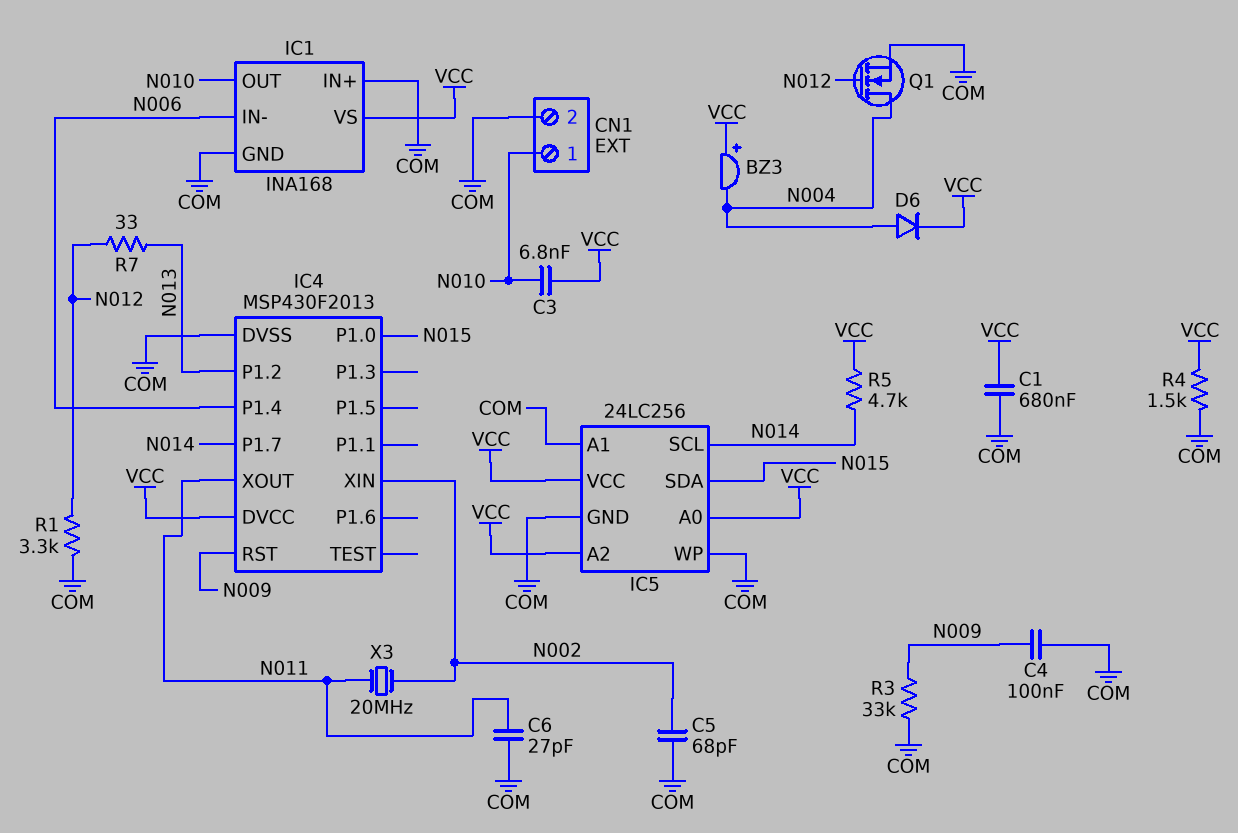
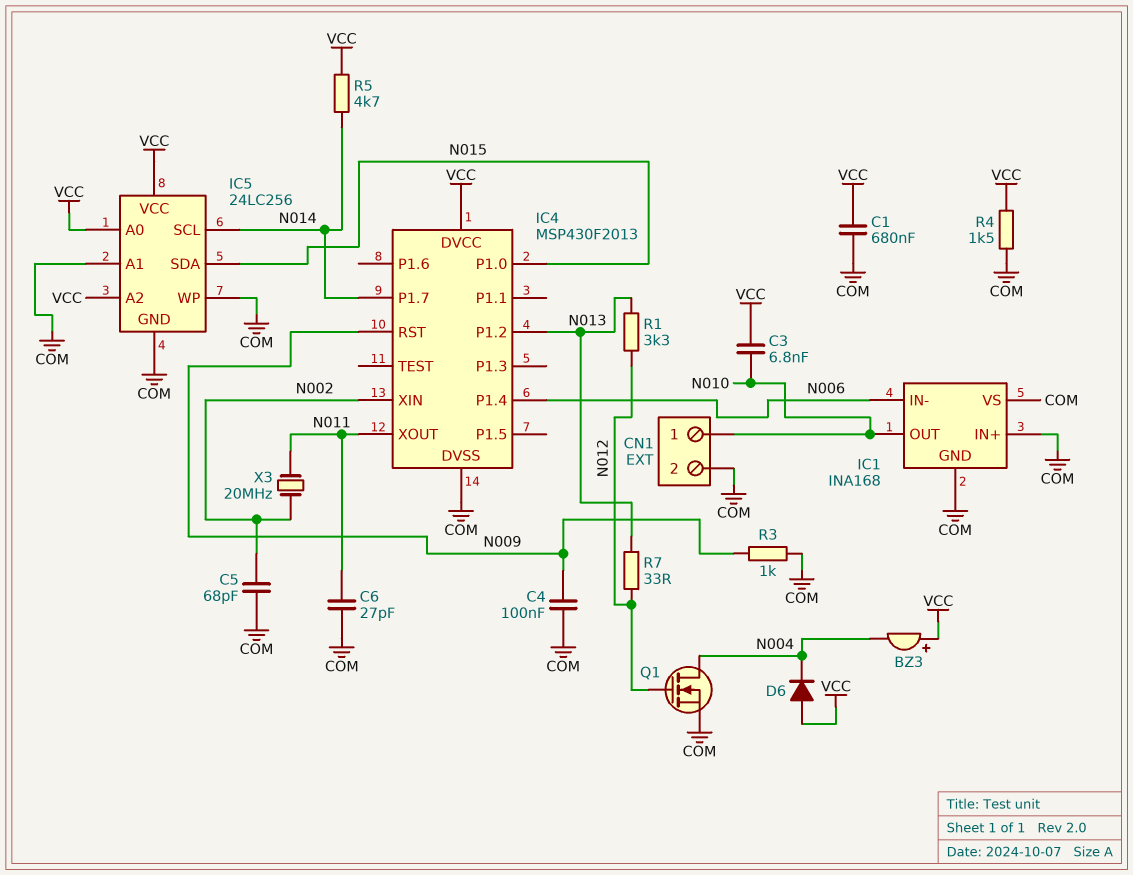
D6: diode (A N004, K VCC) -> diode (A VCC, K N004)
IC1 pin VS: VCC -> COM
R1: 3.3k (COM, N012) -> 3.3k (N012, N013)
R3: 33k (COM, N009) -> 1k (COM, N009)

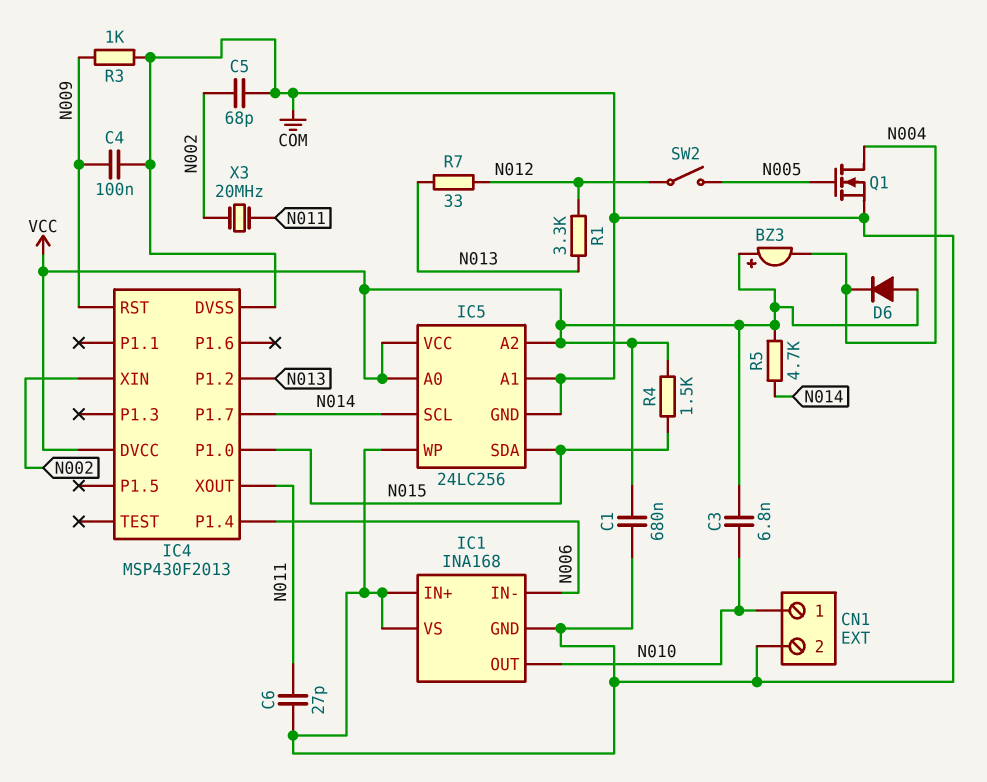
Q1: NMOS (G N012, D N004, S COM) -> NMOS (G N005, D N004, S COM)
R4: 1.5k (COM, VCC) -> 1.5k (N015, VCC)
SW2: none -> switch (N005, N012)

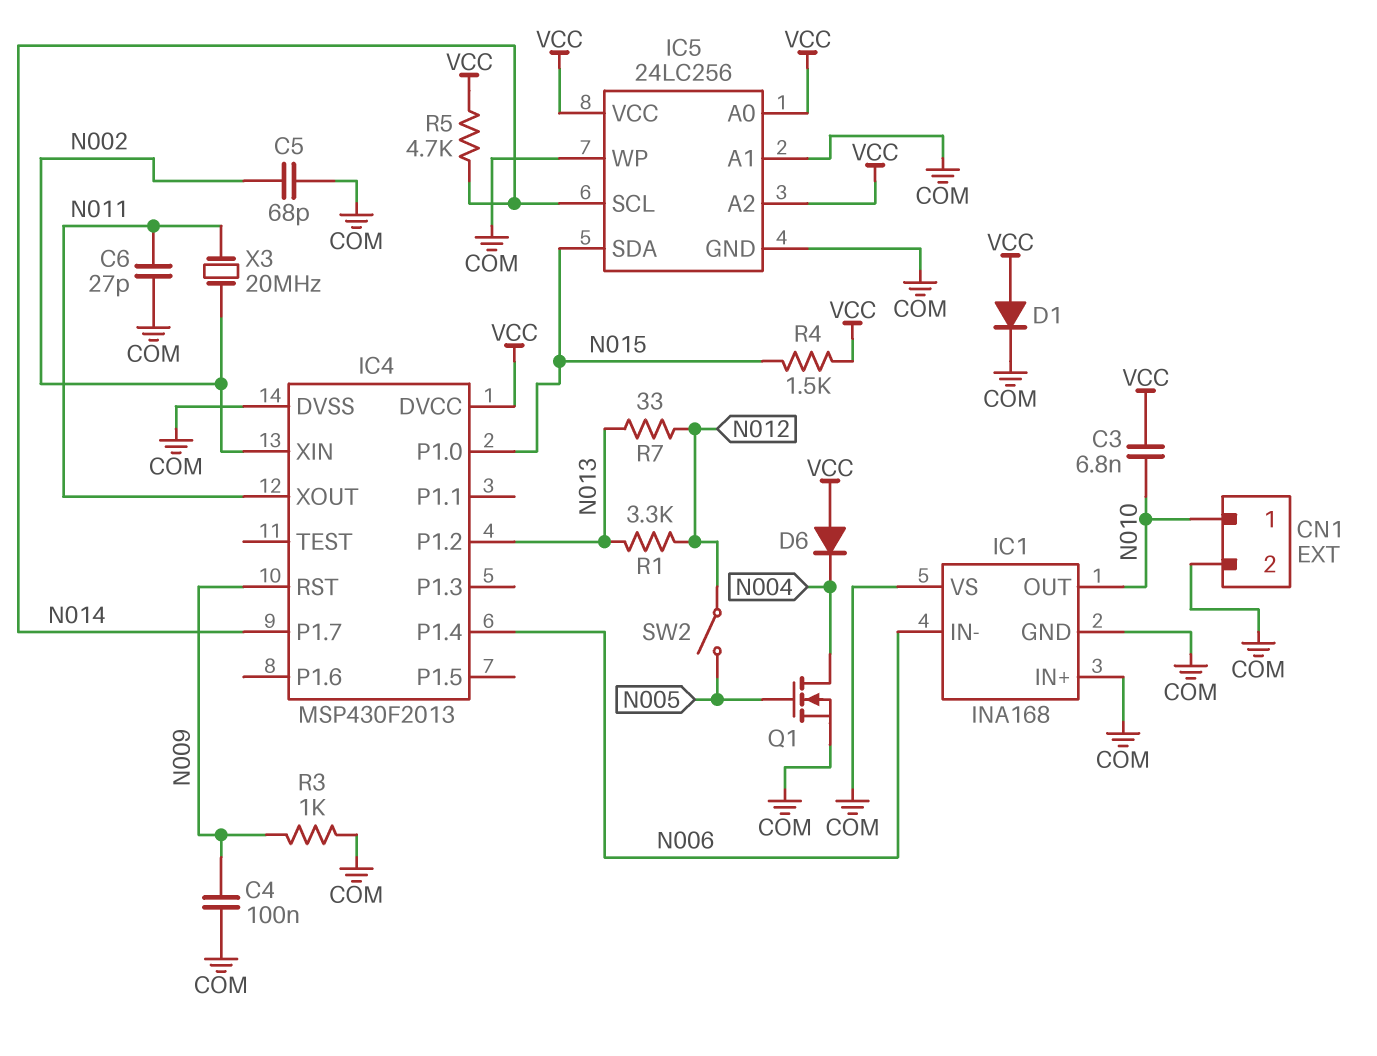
BZ3: buzzer (plus VCC, minus N004) -> none
C1: 680nF (COM, VCC) -> none
D1: none -> diode (A VCC, K COM)

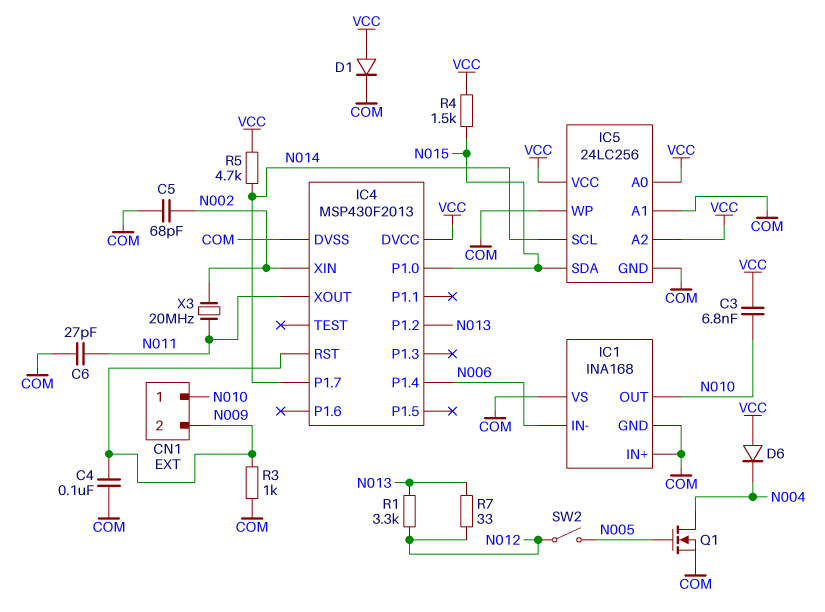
CN1 pin 2: COM -> N009

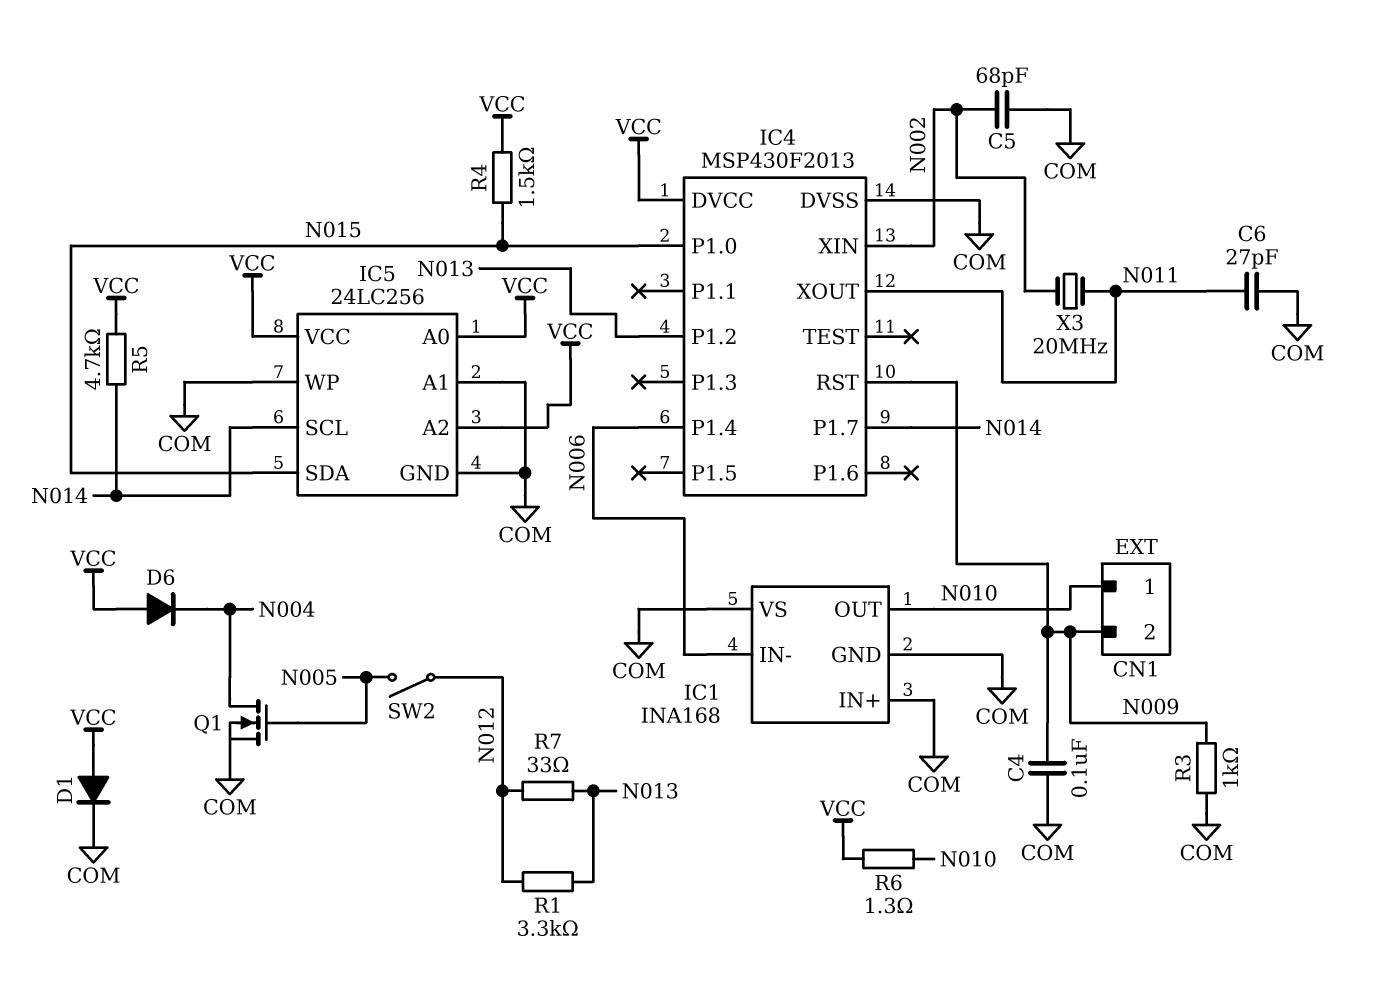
C3: 6.8nF (N010, VCC) -> none
R6: none -> 1.3 (N010, VCC)

